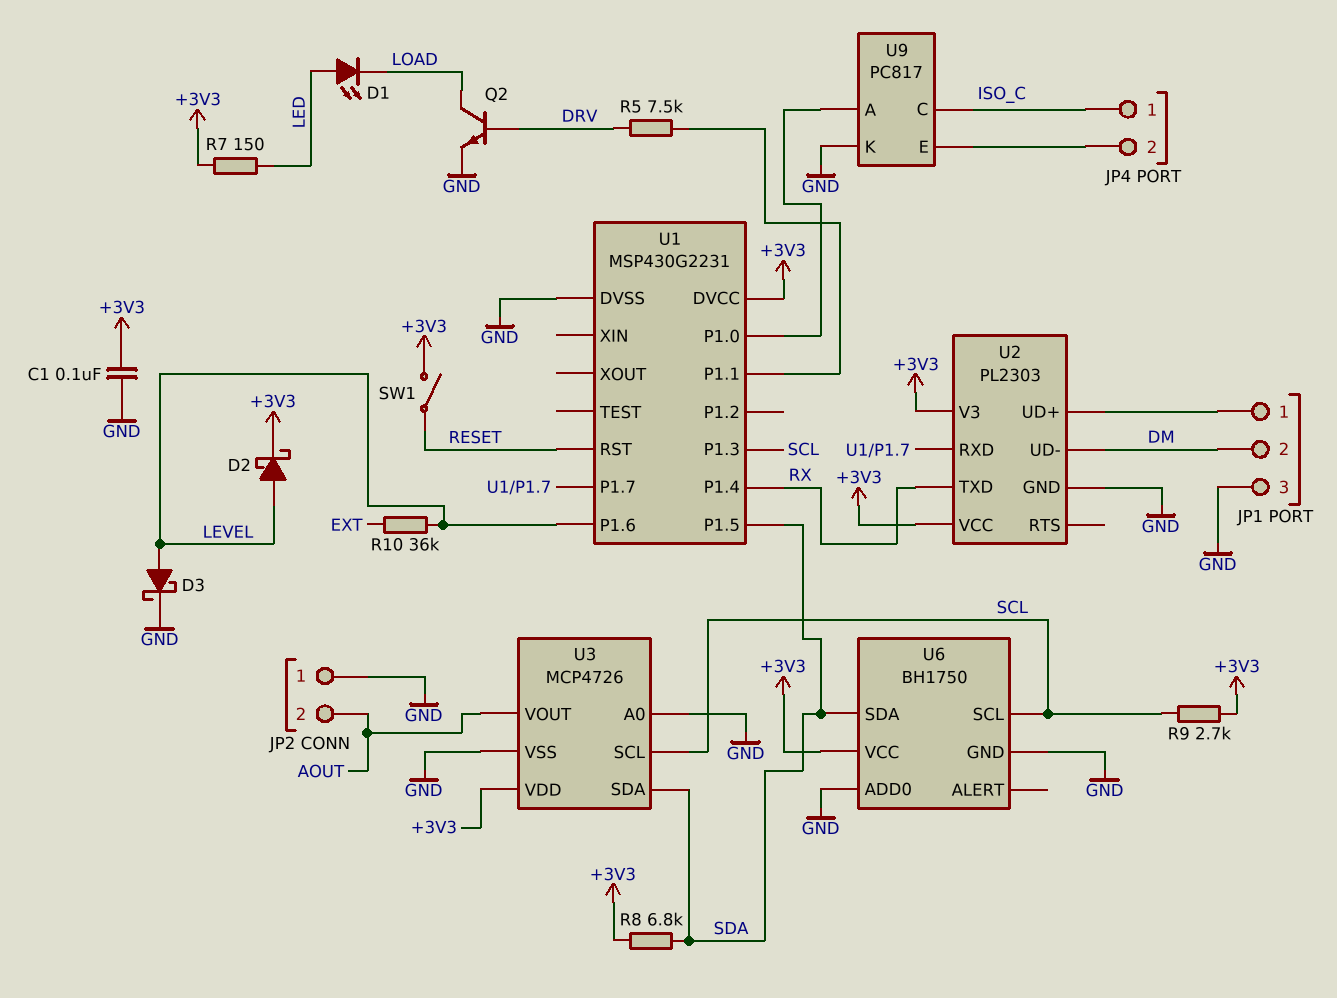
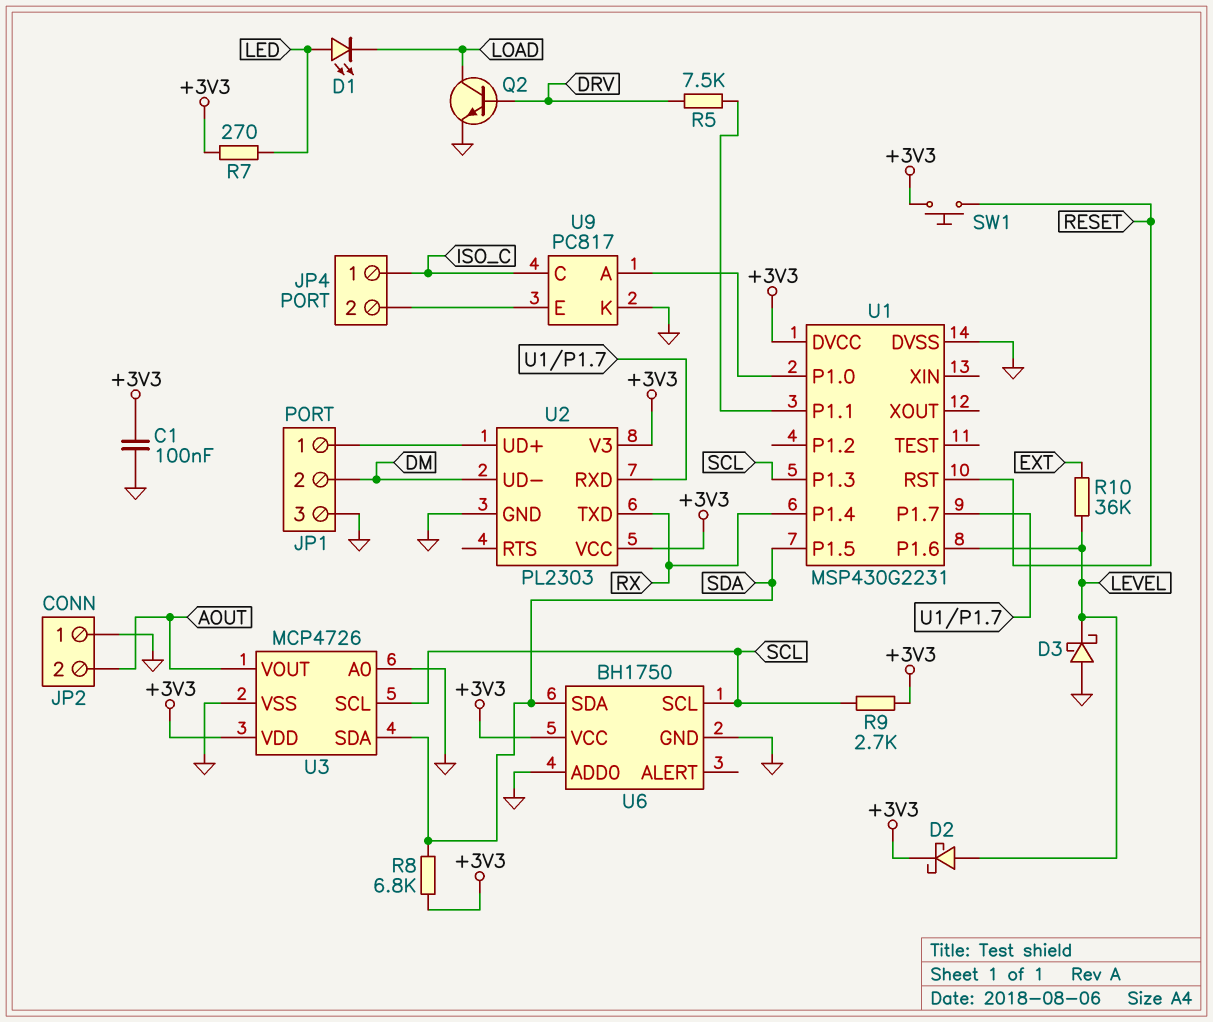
D3: schottky (A LEVEL, K GND) -> schottky (A GND, K LEVEL)
R7: 150 (+3V3, LED) -> 270 (+3V3, LED)
SW1: switch (+3V3, RESET) -> button (+3V3, RESET)

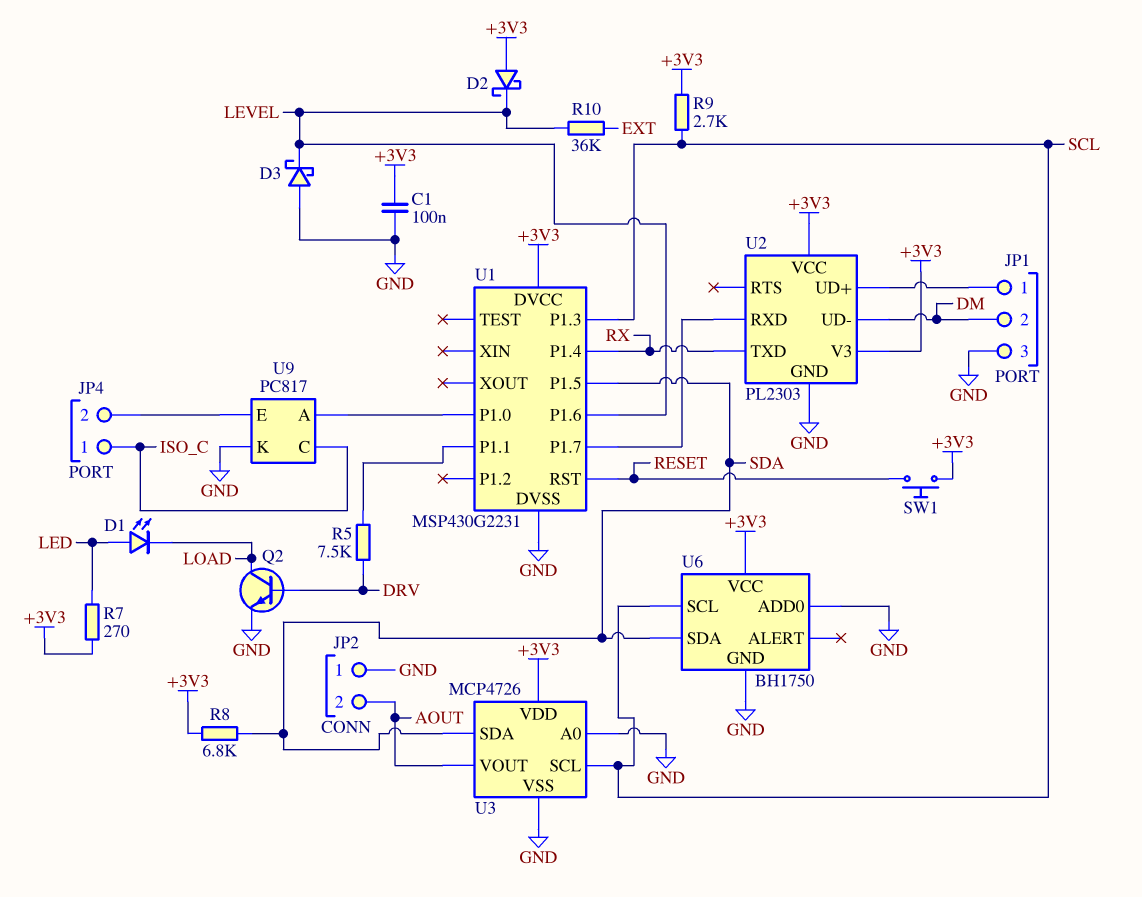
D2: schottky (A LEVEL, K +3V3) -> schottky (A +3V3, K LEVEL)

